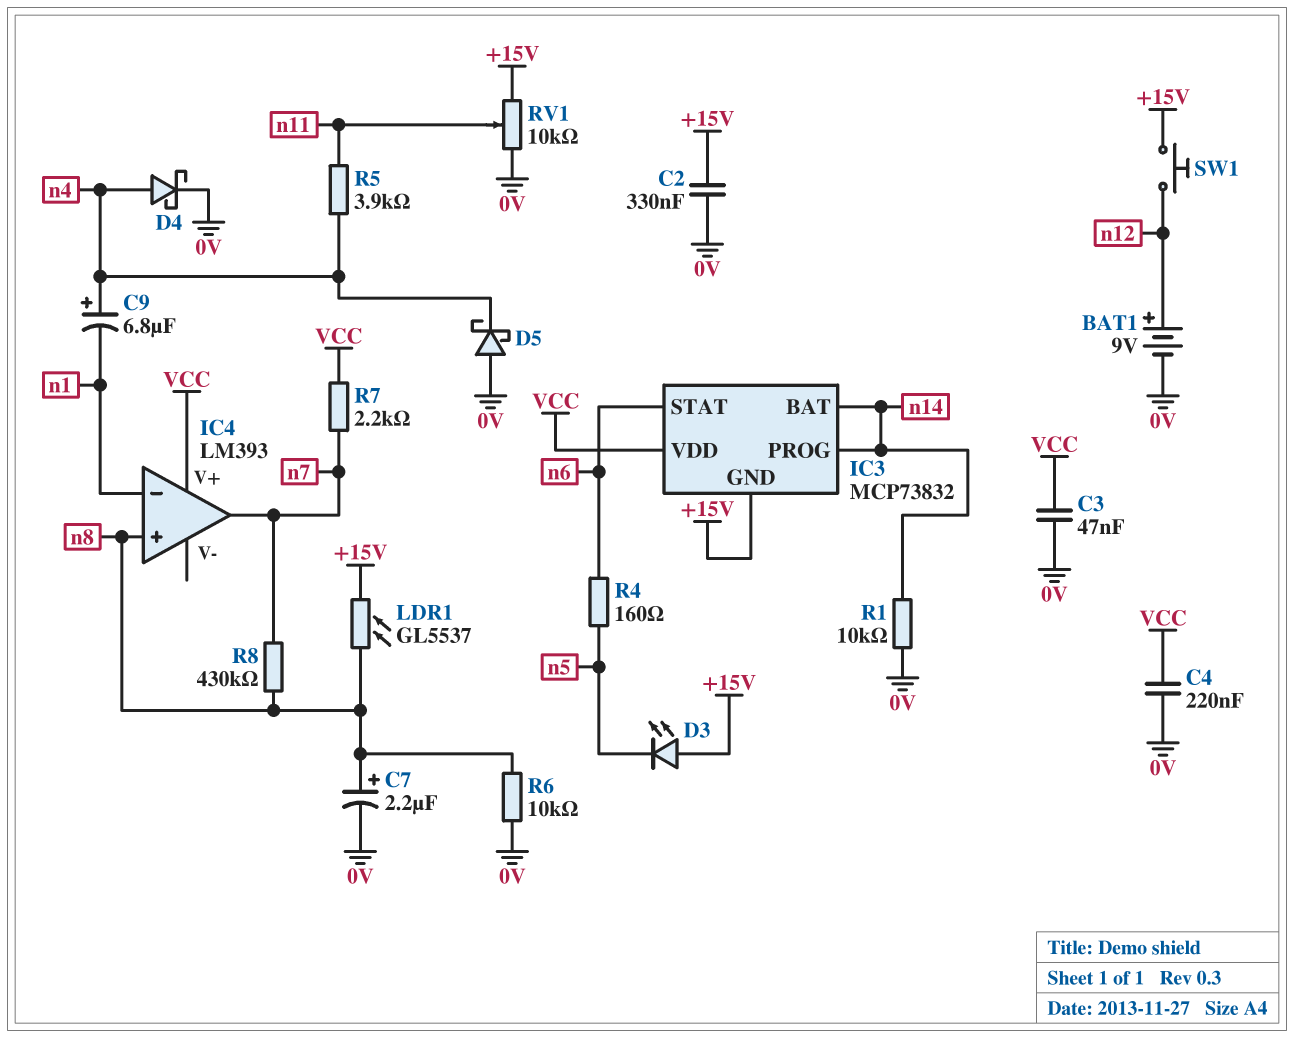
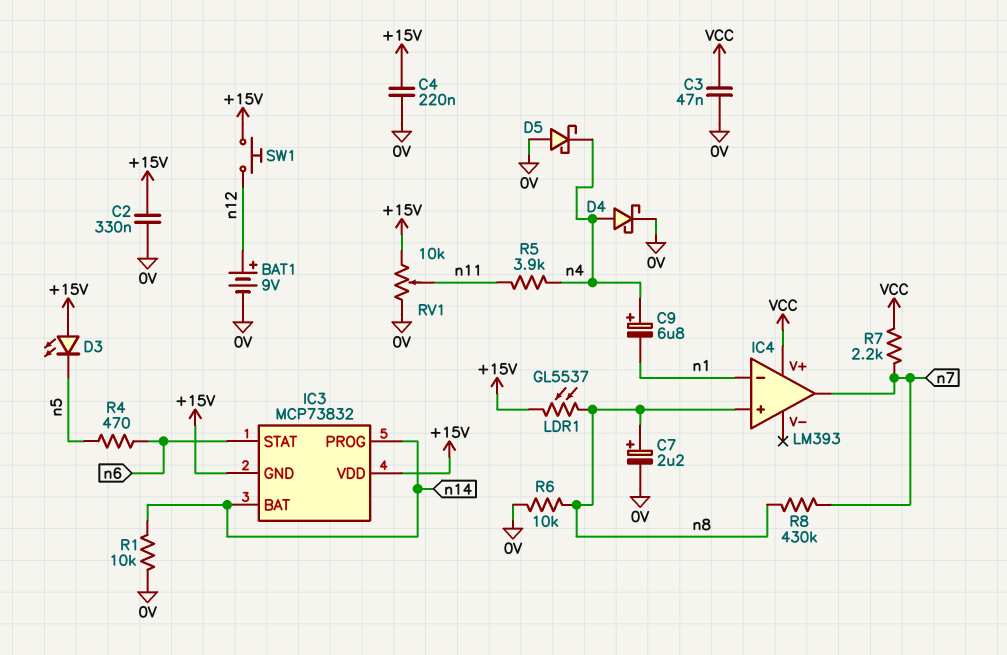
C4: 220nF (0V, VCC) -> 220nF (+15V, 0V)
IC3 pin VDD: VCC -> +15V
R4: 160 (n5, n6) -> 470 (n5, n6)

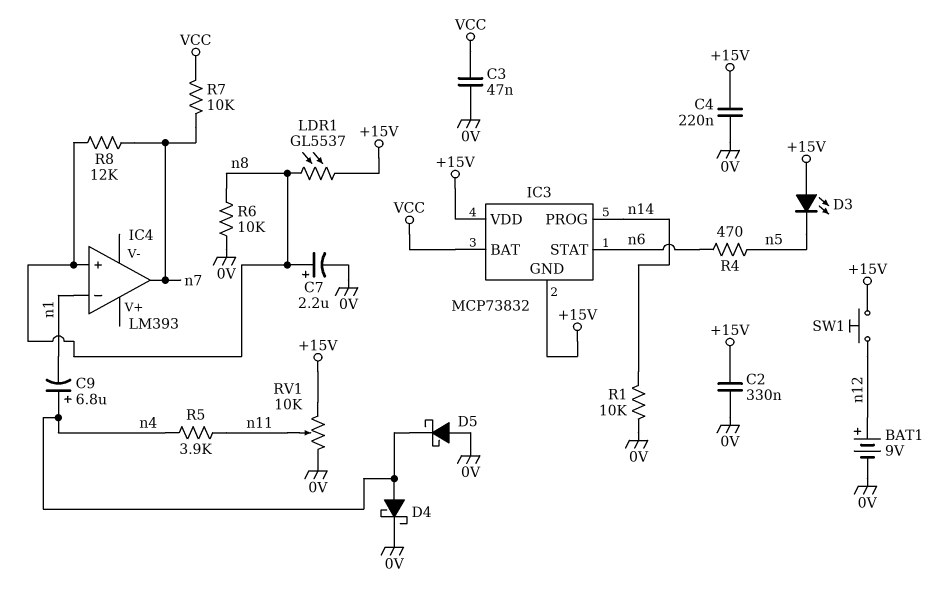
IC3 pin BAT: n14 -> VCC
IC4 pin V+: VCC -> none
R7: 2.2k (VCC, n7) -> 10k (VCC, n7)
R8: 430k (n7, n8) -> 12k (n7, n8)

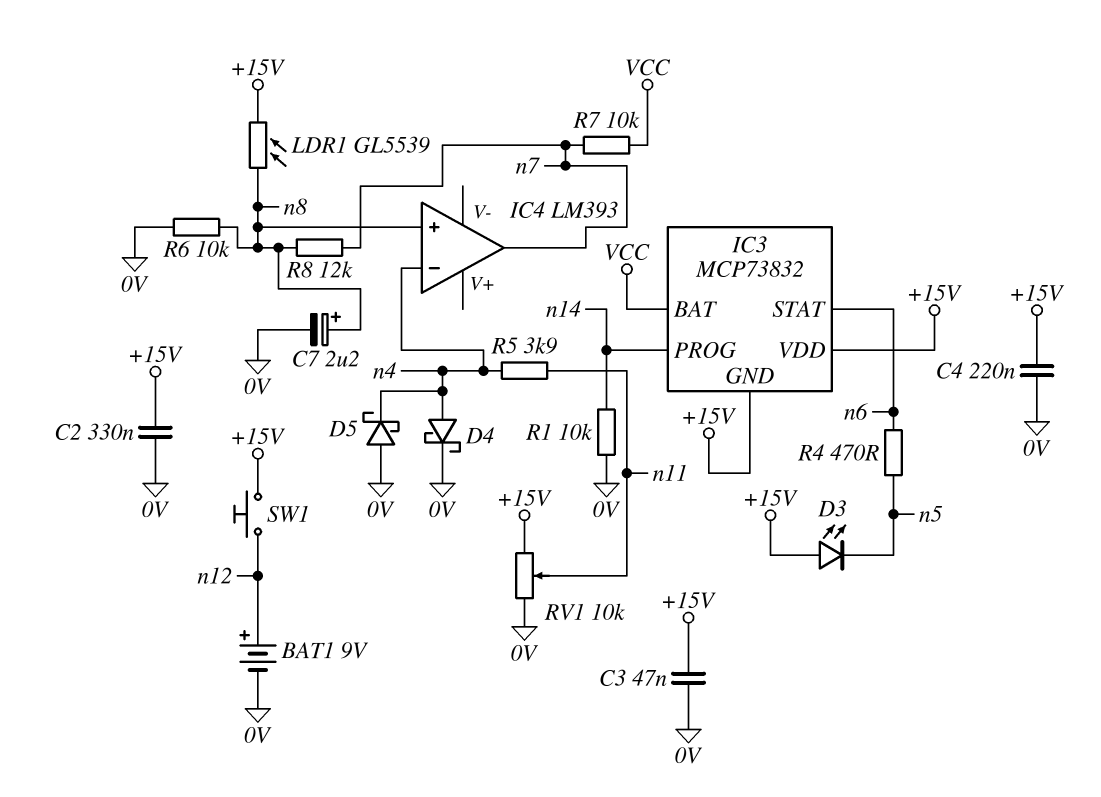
C3: 47nF (0V, VCC) -> 47nF (+15V, 0V)
C9: 6.8uF (plus n4, minus n1) -> none
IC4 pin in-: n1 -> n4
LDR1: GL5537 (+15V, n8) -> GL5539 (+15V, n8)

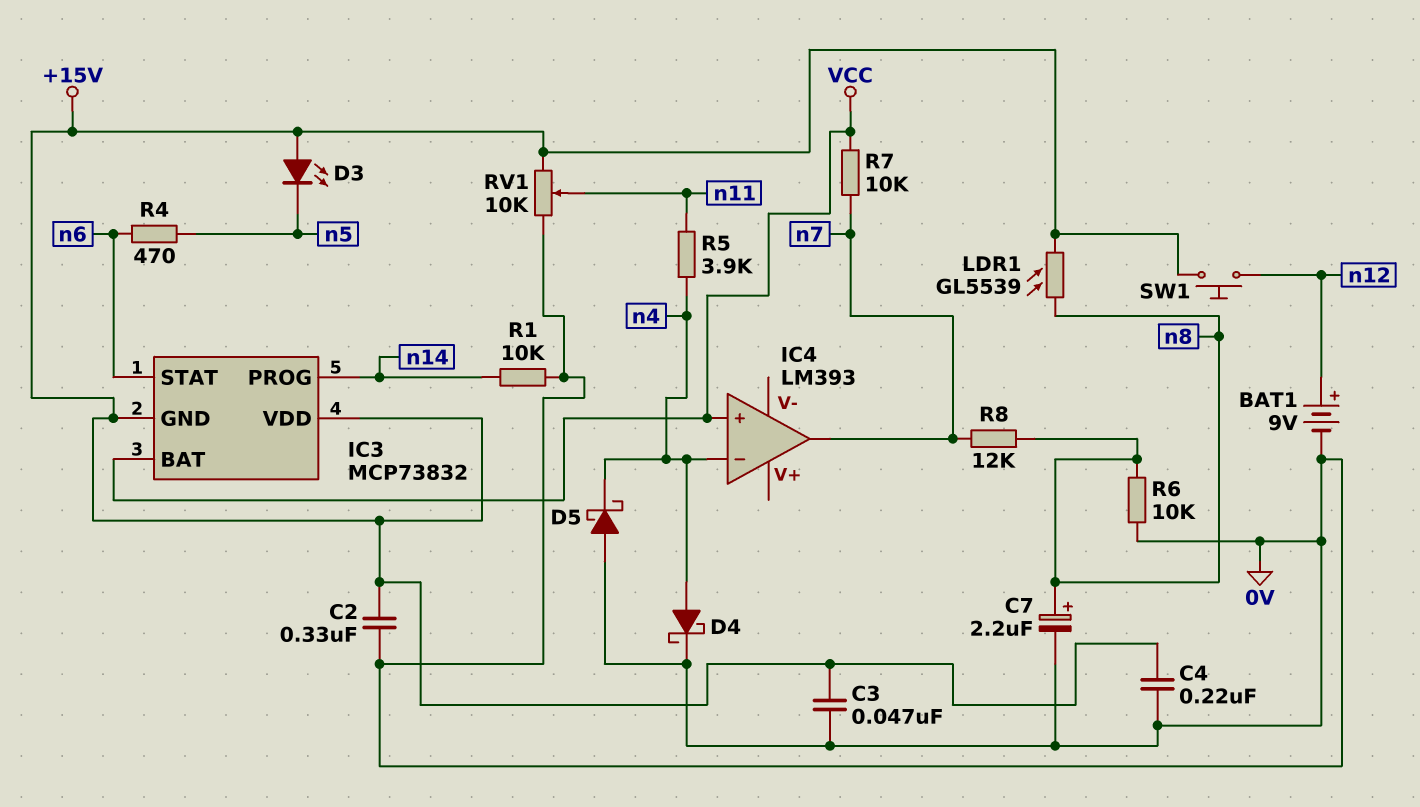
IC4 pin in+: n8 -> VCC

